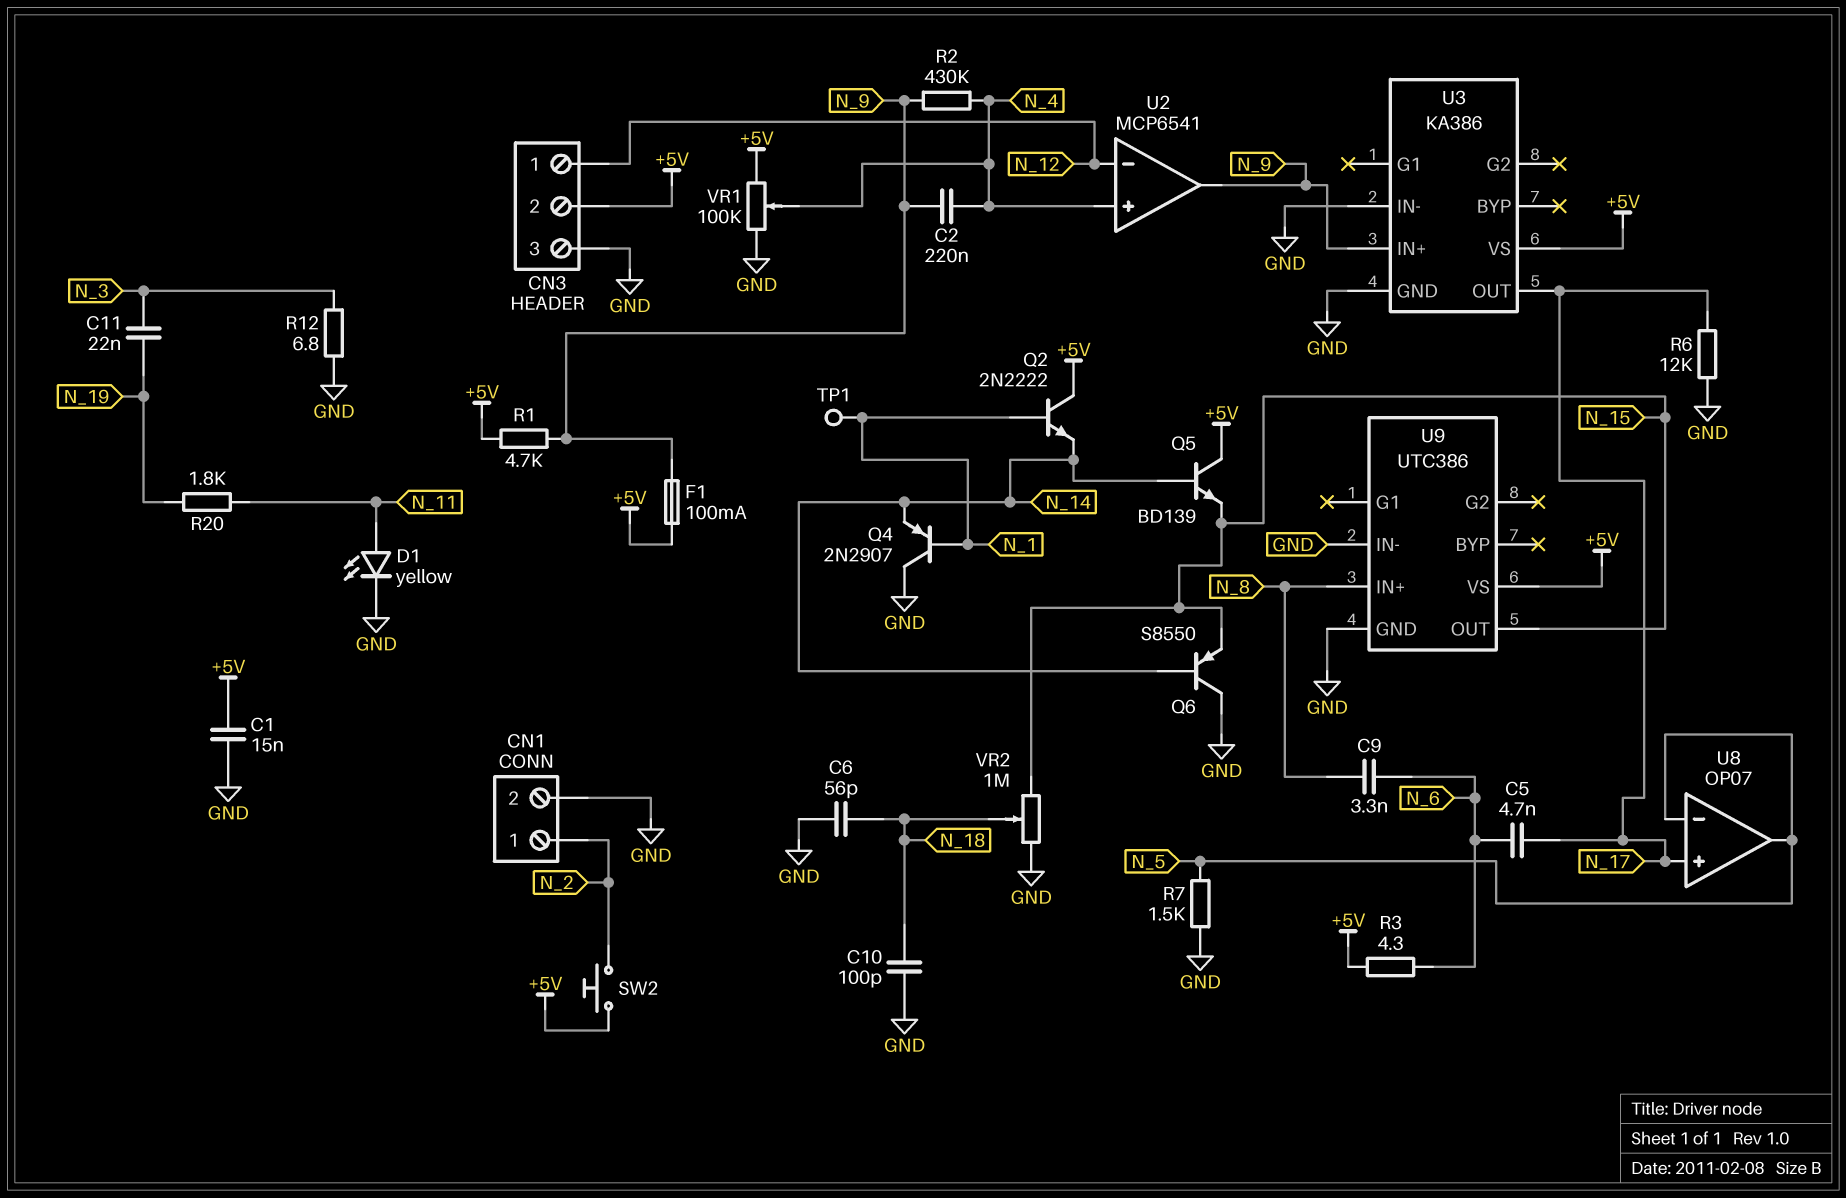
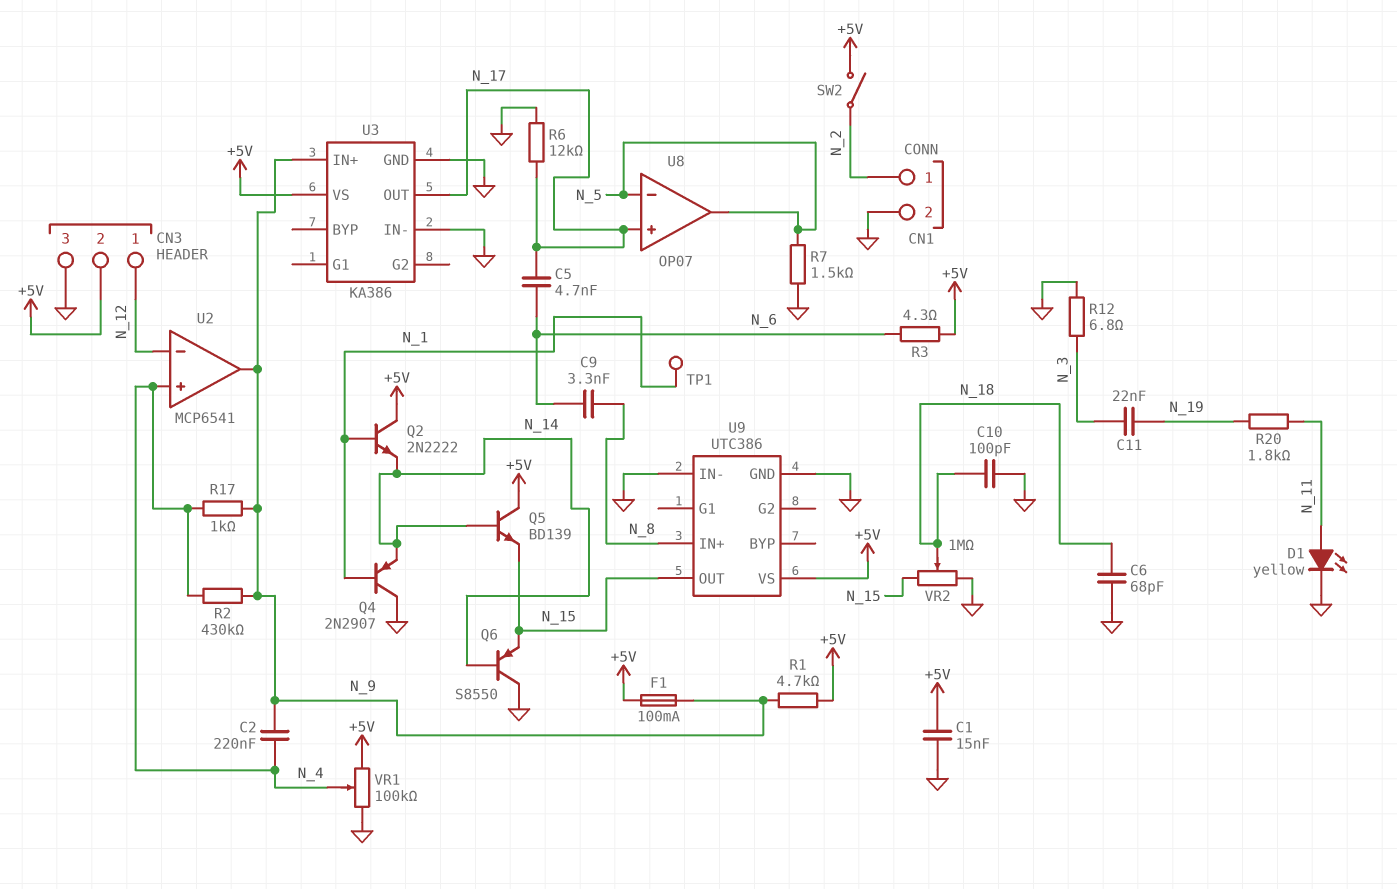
C6: 56pF (GND, N_18) -> 68pF (GND, N_18)
R17: none -> 1k (N_4, N_9)
SW2: button (+5V, N_2) -> switch (+5V, N_2)

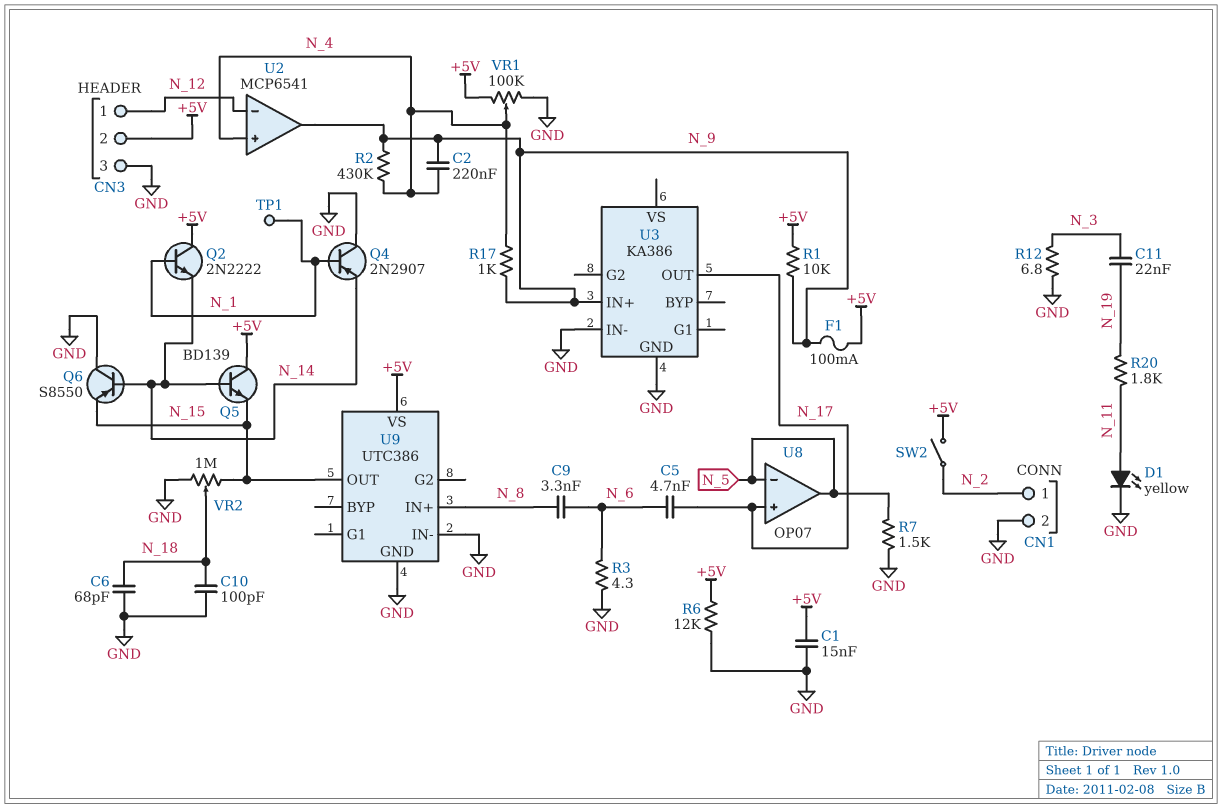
R1: 4.7k (+5V, N_9) -> 10k (+5V, N_9)
R3: 4.3 (+5V, N_6) -> 4.3 (GND, N_6)
R6: 12k (GND, N_17) -> 12k (+5V, GND)
U3 pin VS: +5V -> none

